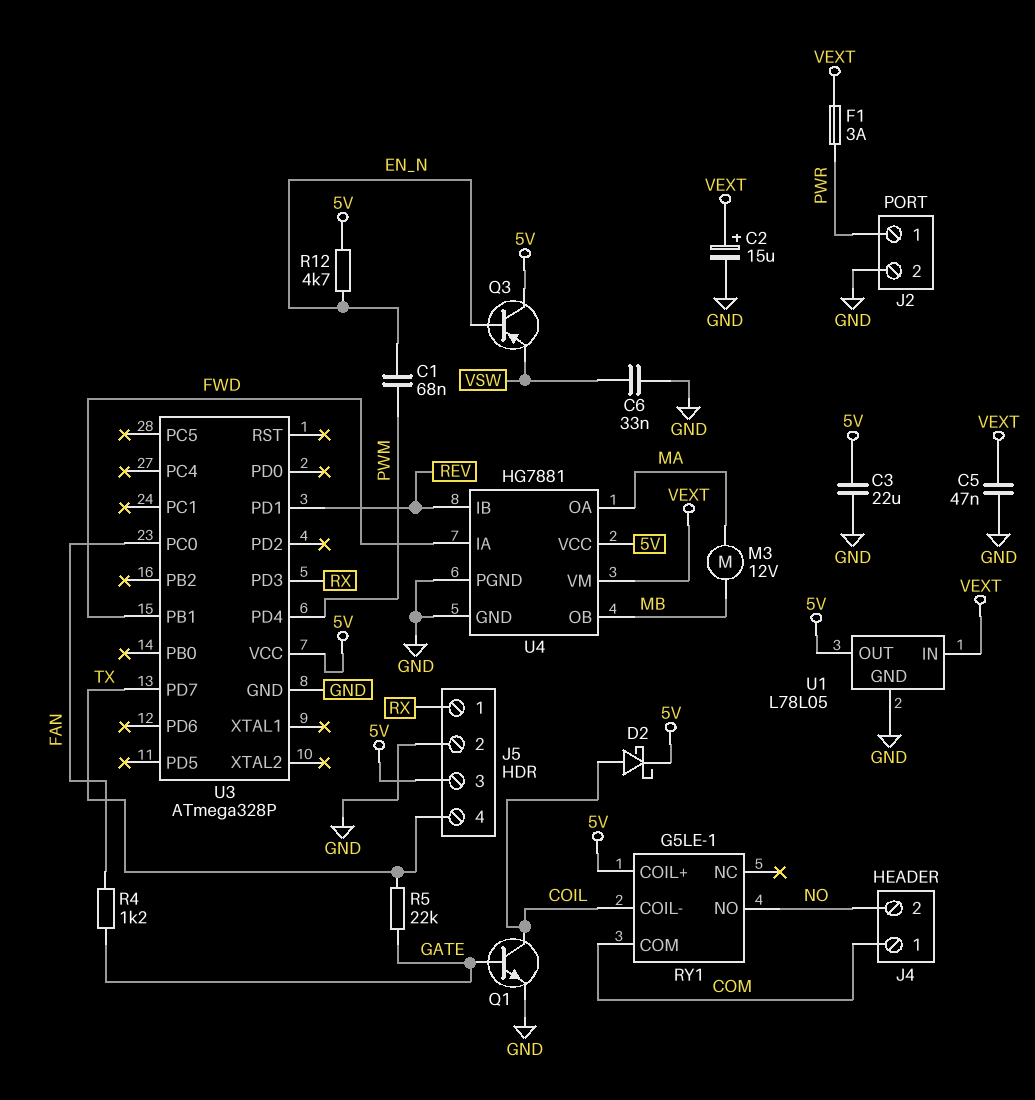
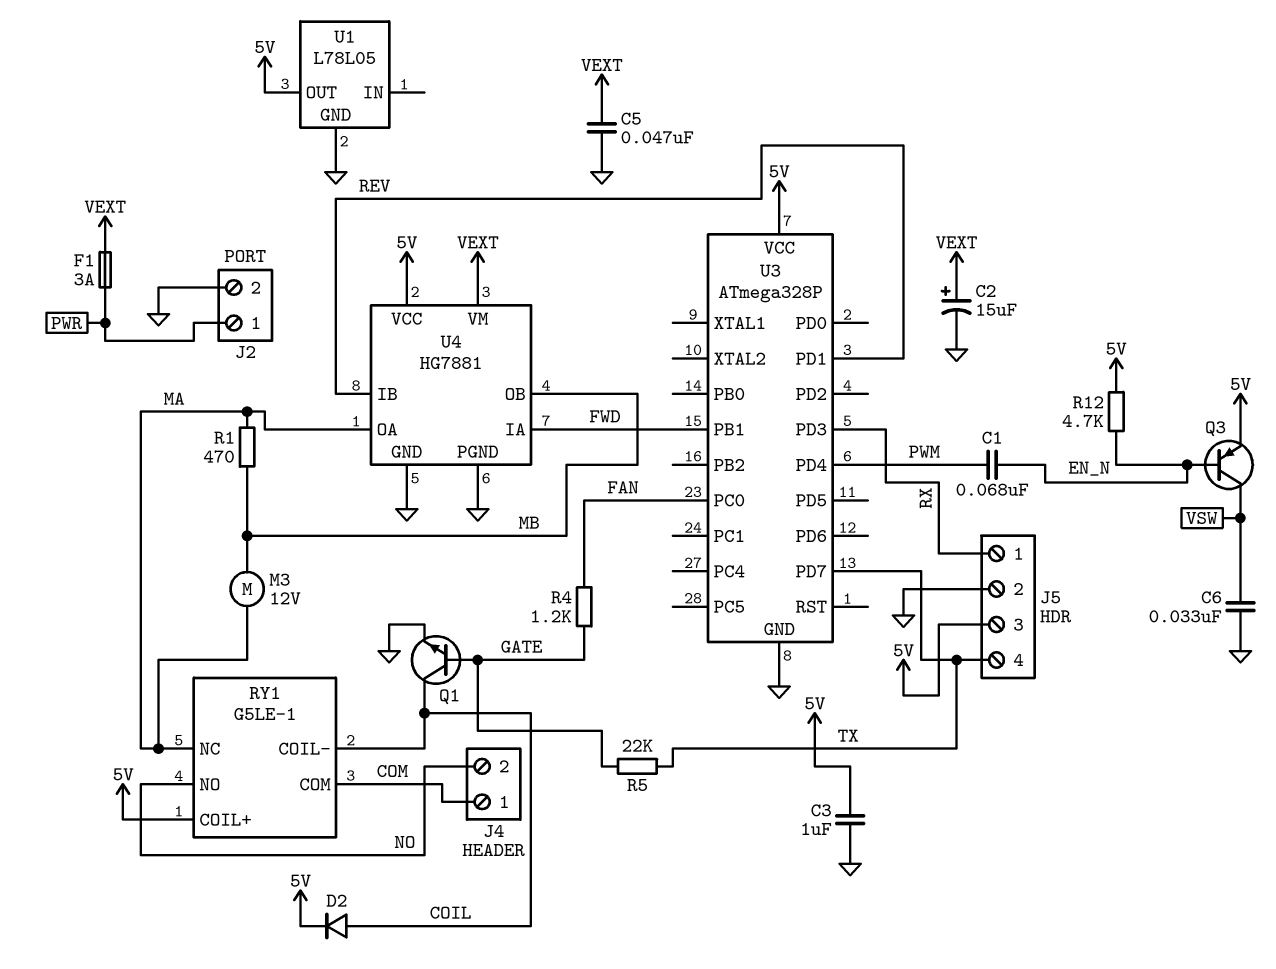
C3: 22uF (5V, GND) -> 1uF (5V, GND)
D2: schottky (A COIL, K 5V) -> diode (A COIL, K 5V)
Q3: PNP (B EN_N, C 5V, E VSW) -> PNP (B EN_N, C VSW, E 5V)
R1: none -> 470 (MA, MB)
RY1 pin NC: none -> MA
U1 pin IN: VEXT -> none

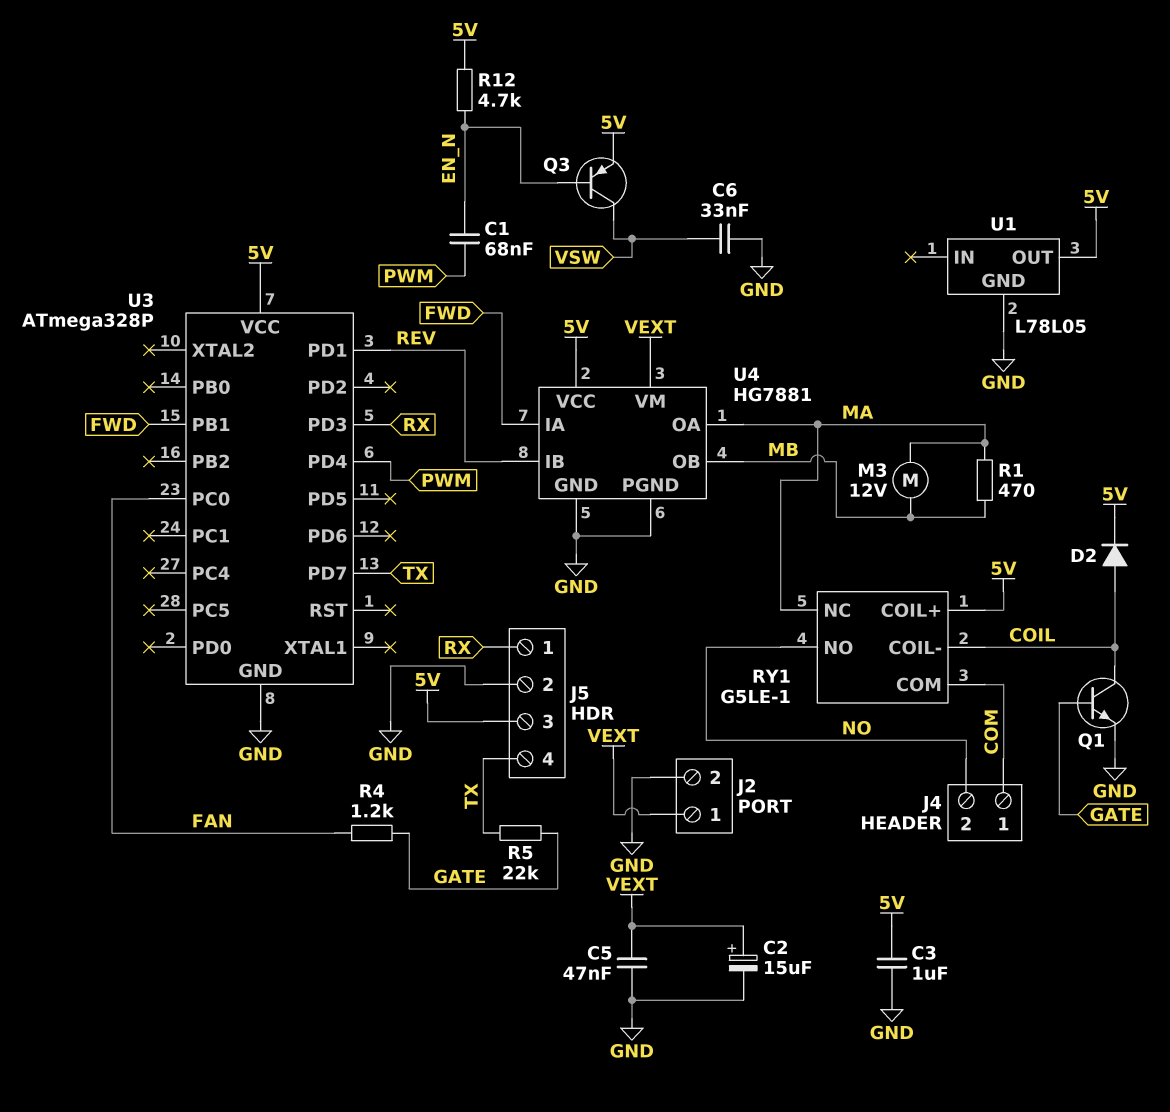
F1: 3A (PWR, VEXT) -> none
J2 pin 1: PWR -> VEXT

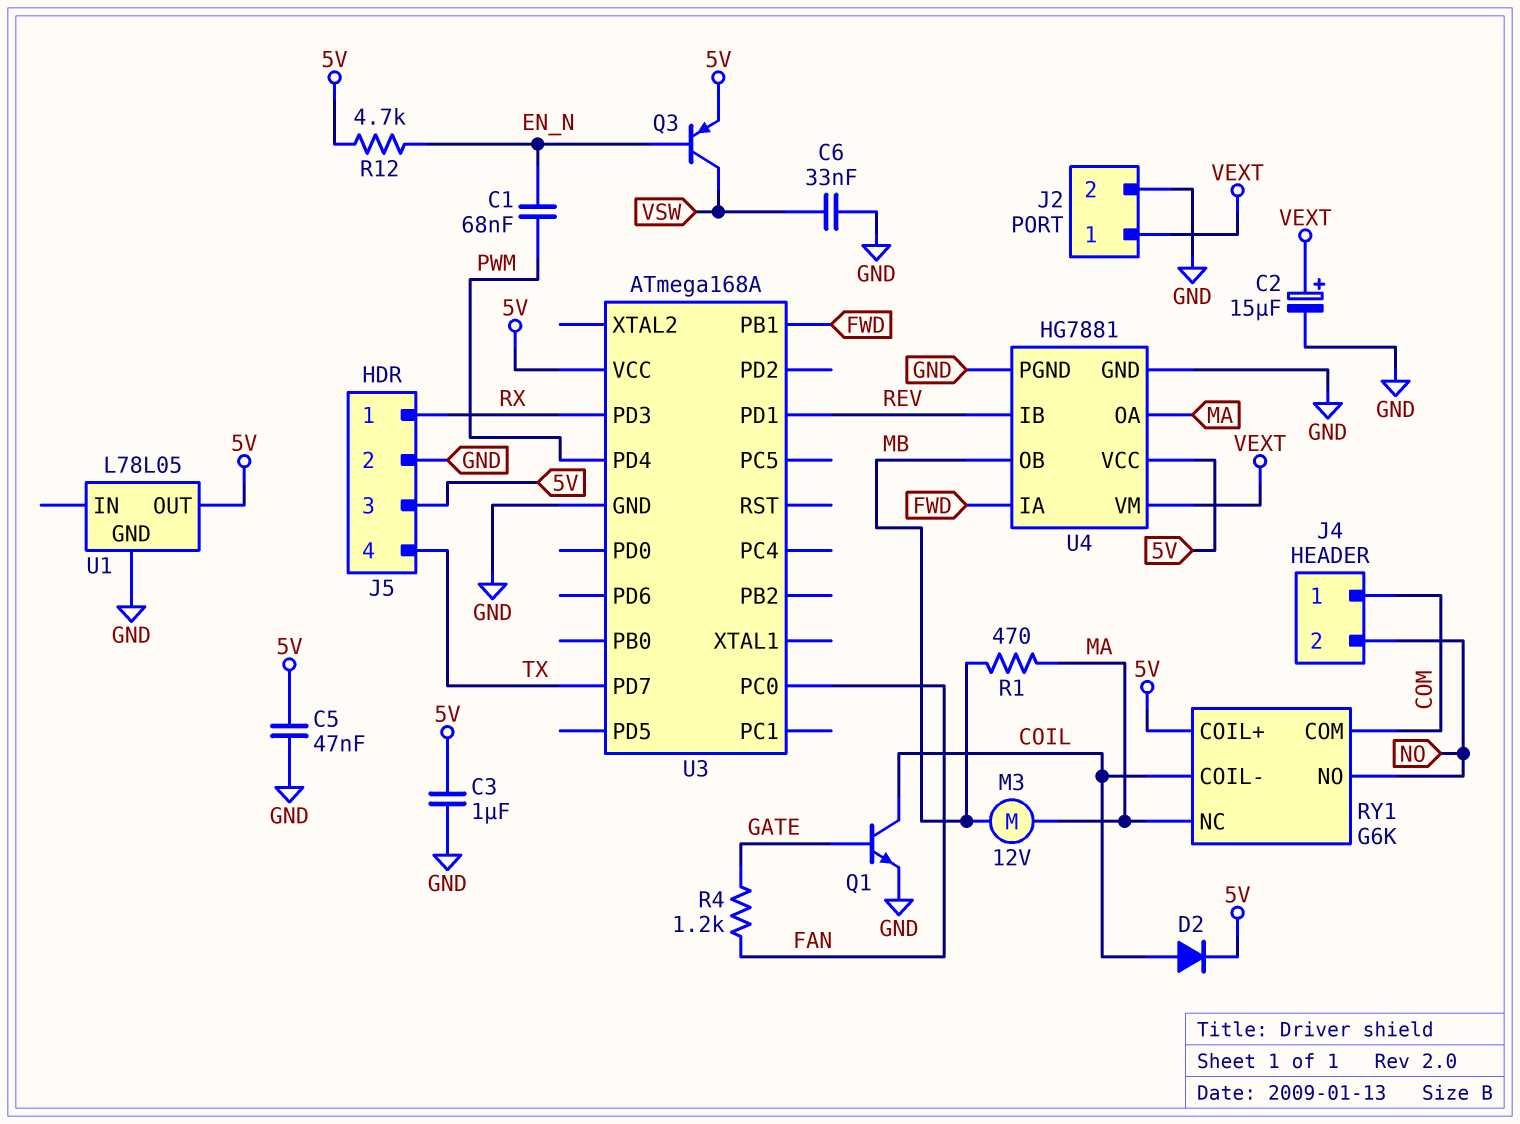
C5: 47nF (GND, VEXT) -> 47nF (5V, GND)
R5: 22k (GATE, TX) -> none
RY1: G5LE-1 -> G6K
U3: ATmega328P -> ATmega168A

